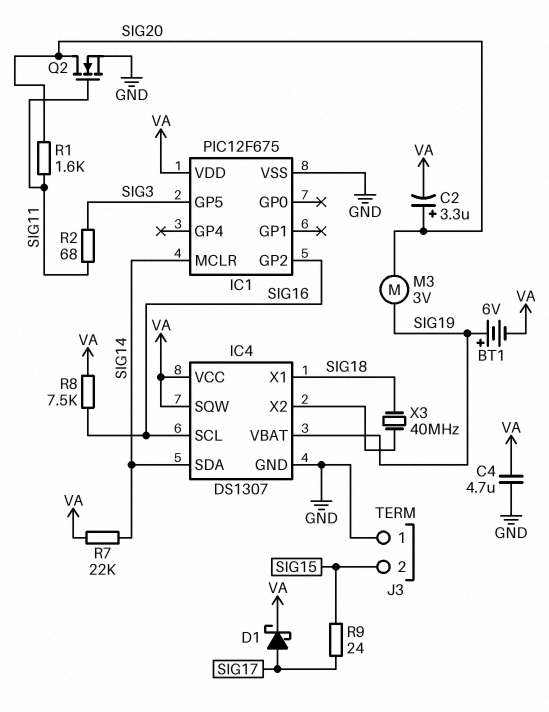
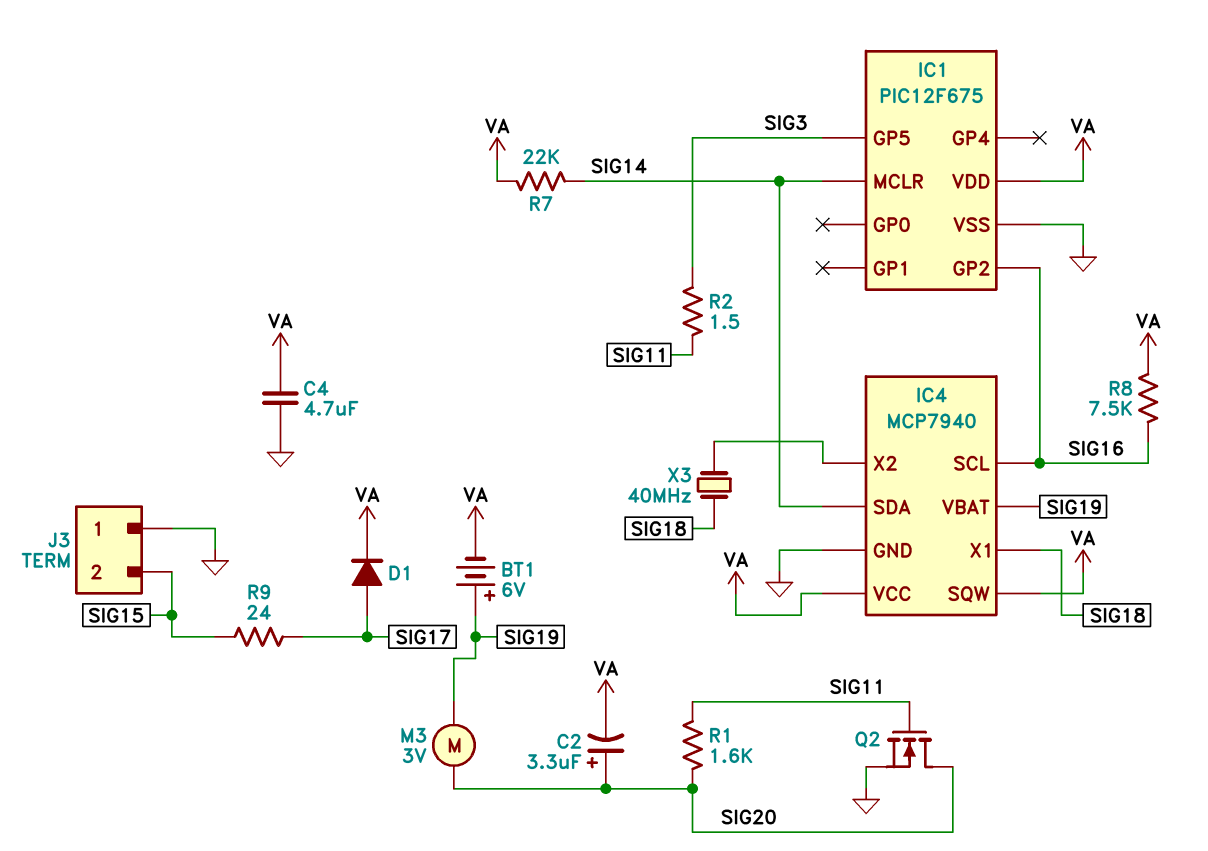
D1: schottky (A SIG17, K VA) -> diode (A SIG17, K VA)
IC4: DS1307 -> MCP7940
R2: 68 (SIG3, SIG11) -> 1.5 (SIG3, SIG11)

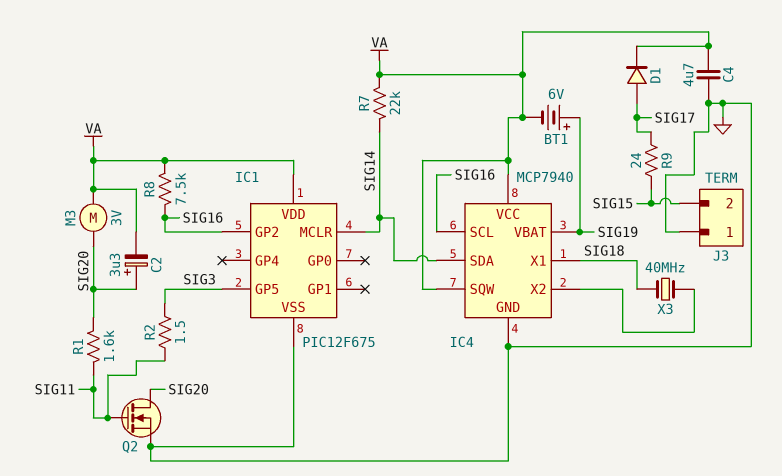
M3: motor 3V (SIG19, SIG20) -> motor 3V (SIG20, VA)

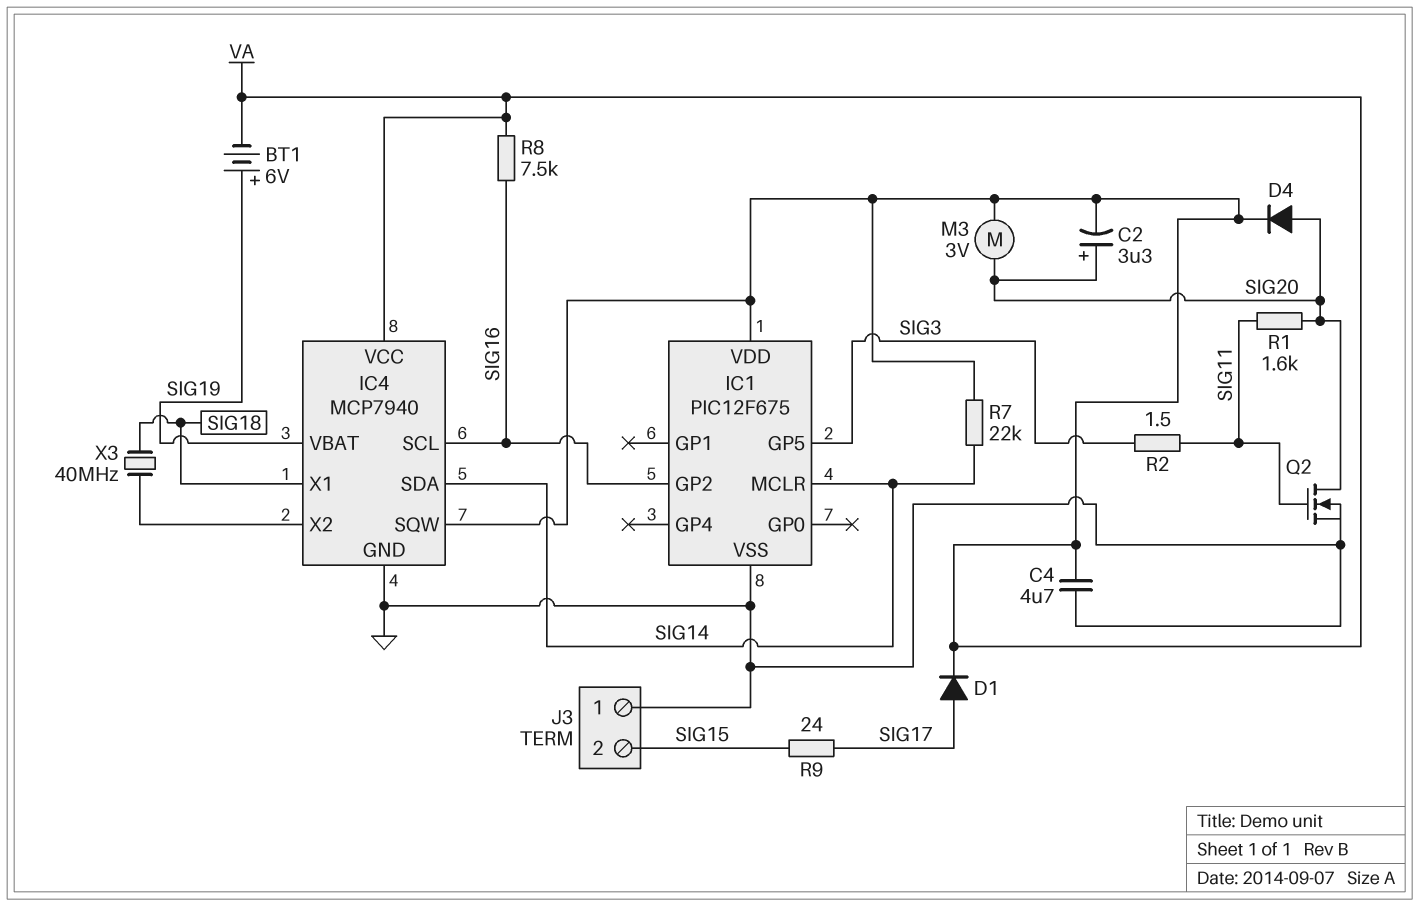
D4: none -> diode (A SIG20, K VA)

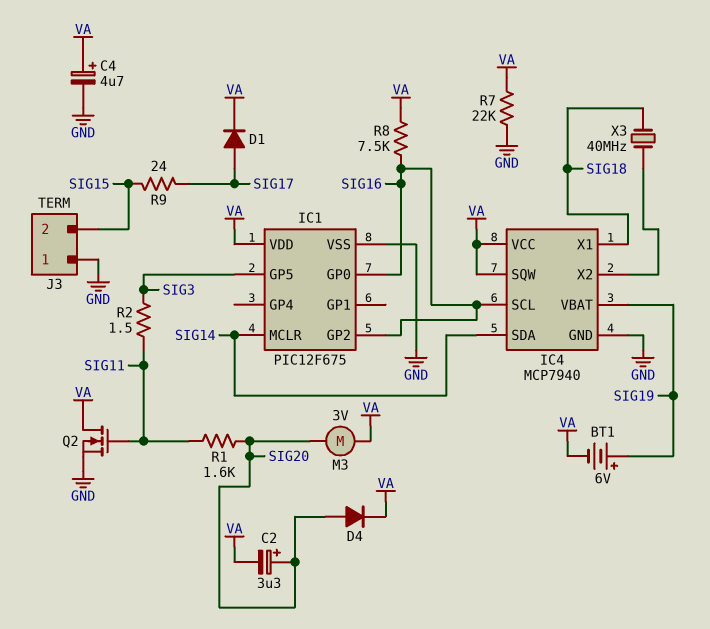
C4: 4.7uF (GND, VA) -> 4.7uF (plus VA, minus GND)
IC1 pin GP0: none -> SIG16
Q2: NMOS (G SIG11, D SIG20, S GND) -> NMOS (G SIG11, D VA, S GND)
R7: 22k (SIG14, VA) -> 22k (GND, VA)

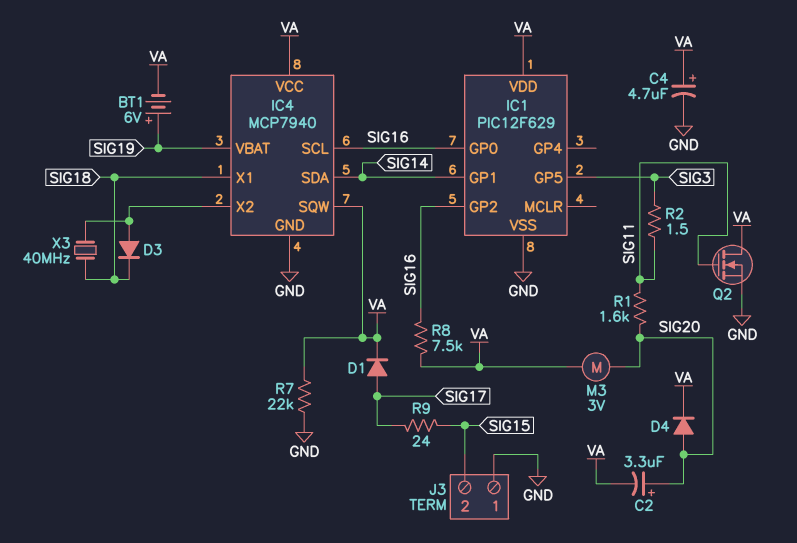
D3: none -> diode (A IC4/X2, K SIG18)
IC1: PIC12F675 -> PIC12F629
IC1 pin GP1: none -> SIG14
IC1 pin MCLR: SIG14 -> none

